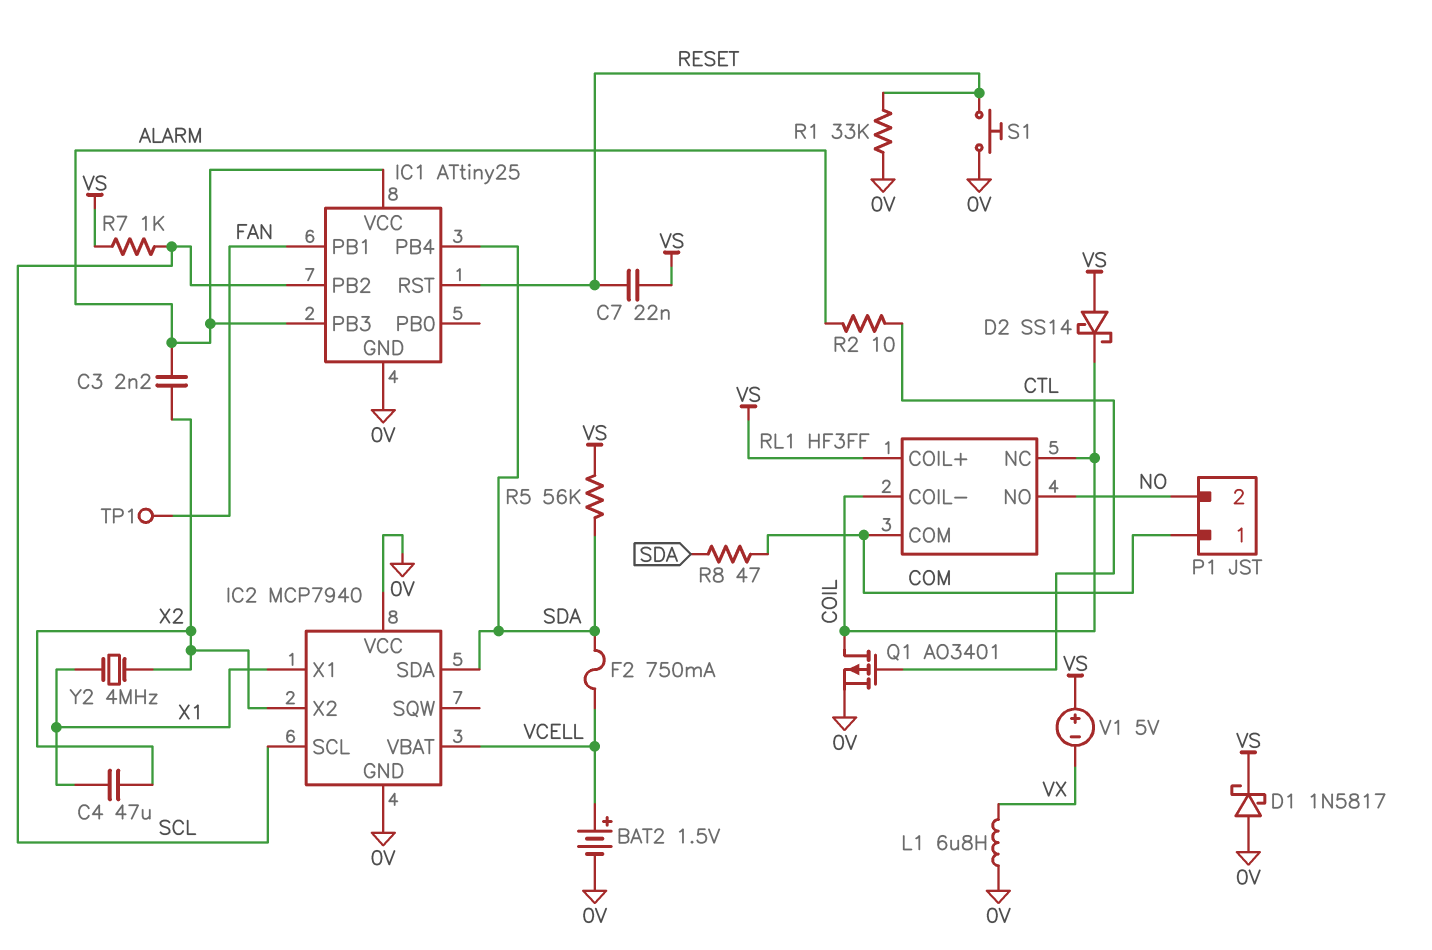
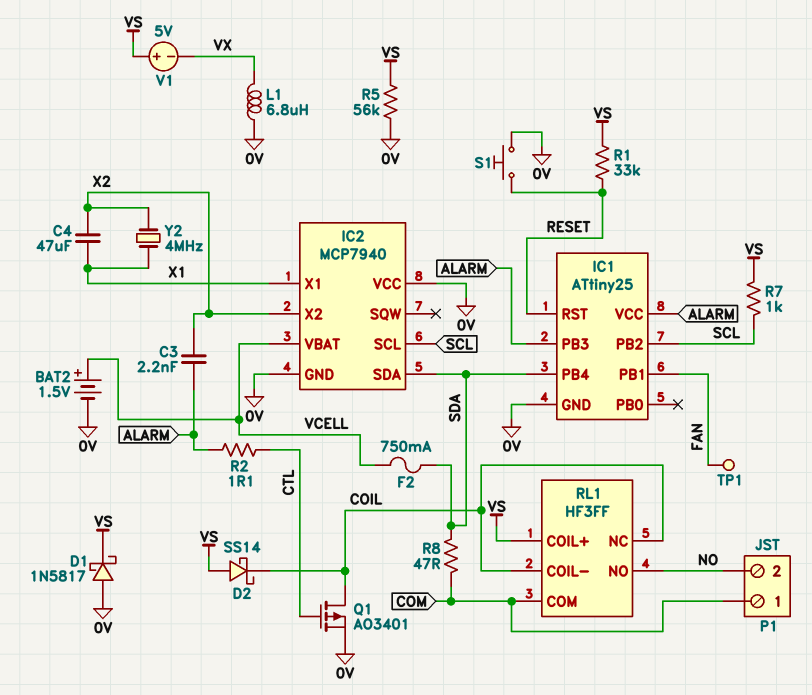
C7: 22nF (RESET, VS) -> none
R1: 33k (0V, RESET) -> 33k (RESET, VS)
R2: 10 (ALARM, CTL) -> 1.1 (ALARM, CTL)
R5: 56k (SDA, VS) -> 56k (0V, VS)

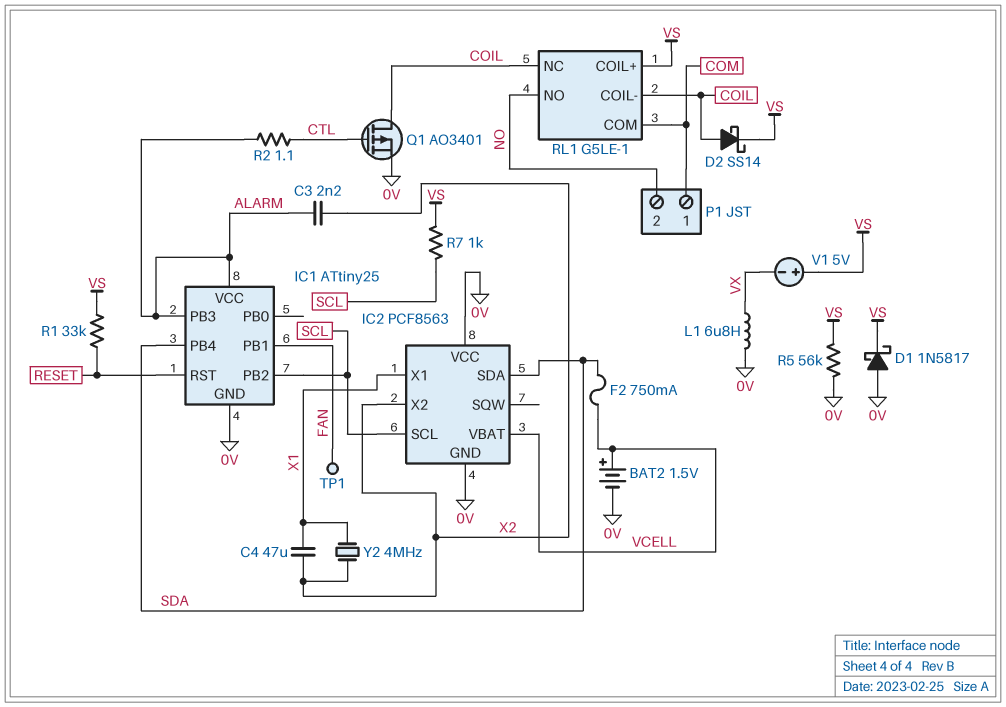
D2: schottky SS14 (A VS, K COIL) -> schottky SS14 (A COIL, K VS)
IC2: MCP7940 -> PCF8563
R8: 47 (COM, SDA) -> none
RL1: HF3FF -> G5LE-1
S1: button (0V, RESET) -> none

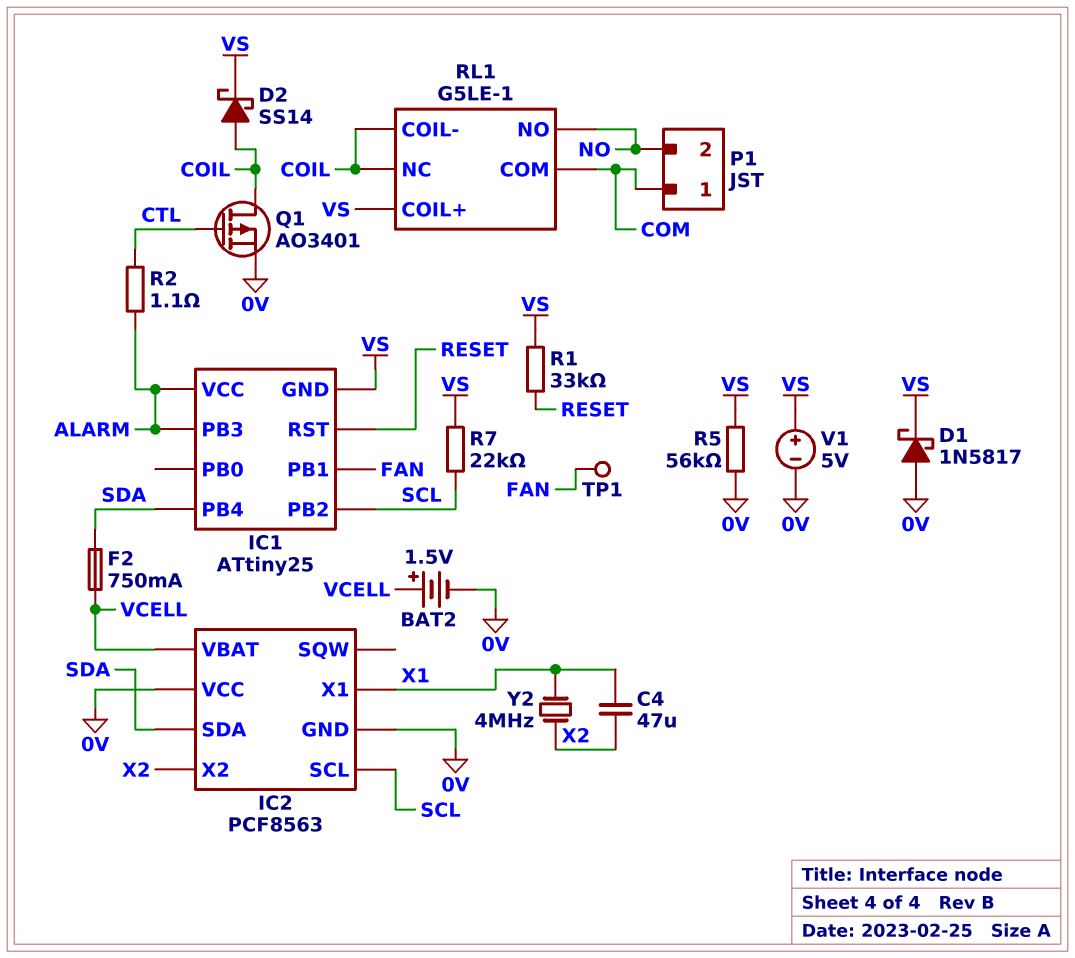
C3: 2.2nF (ALARM, X2) -> none
IC1 pin GND: 0V -> VS
L1: 6.8uH (0V, VX) -> none
R7: 1k (SCL, VS) -> 22k (SCL, VS)
V1: 5V (plus VS, minus VX) -> 5V (plus VS, minus 0V)

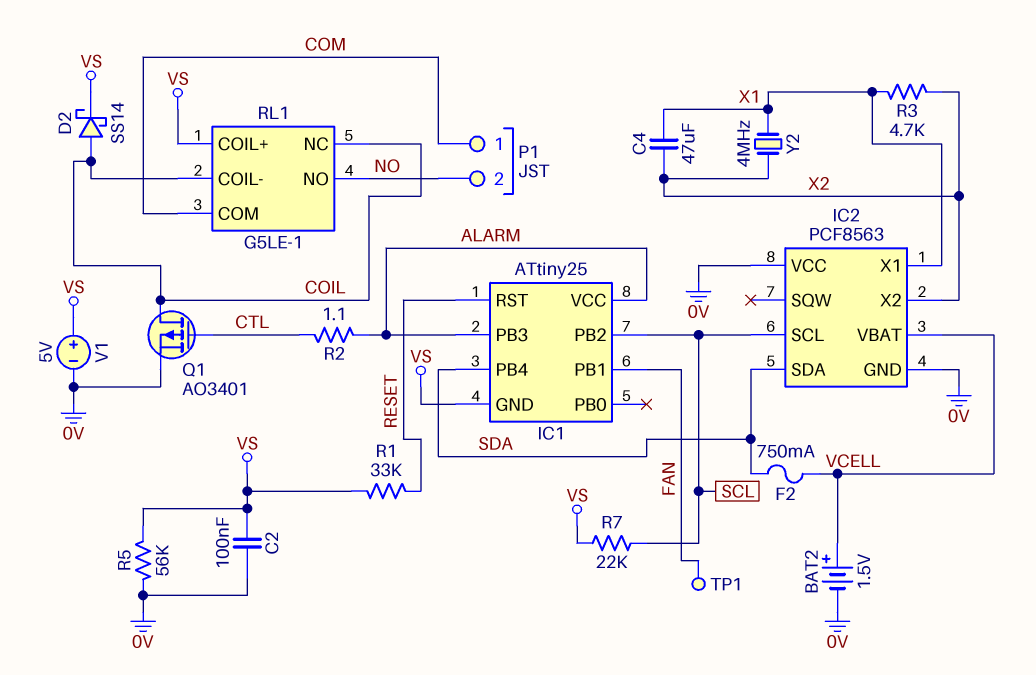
C2: none -> 100nF (0V, VS)
D1: schottky 1N5817 (A 0V, K VS) -> none
R3: none -> 4.7k (X1, X2)

